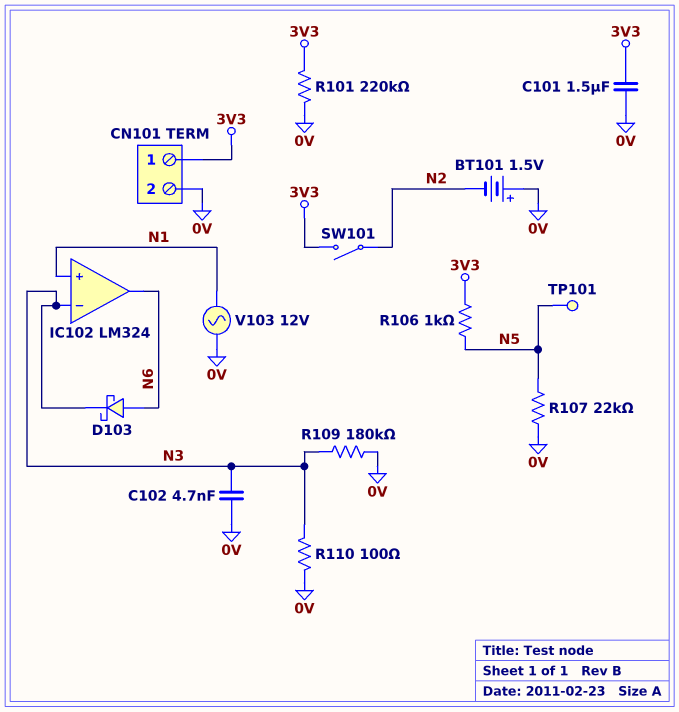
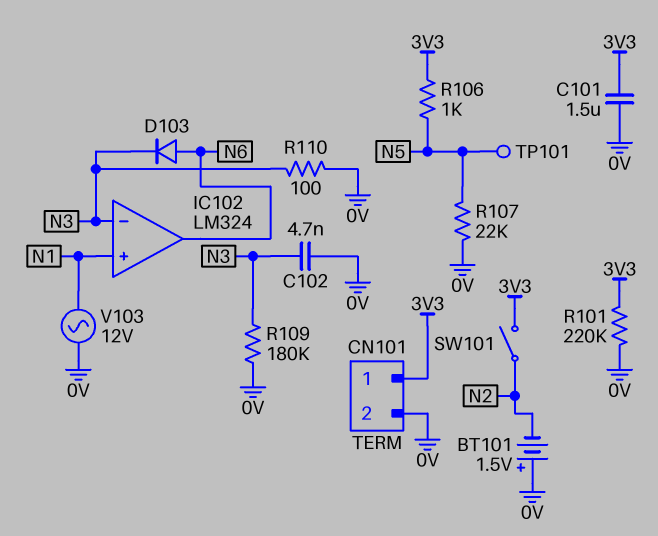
D103: schottky (A N6, K N3) -> diode (A N6, K N3)

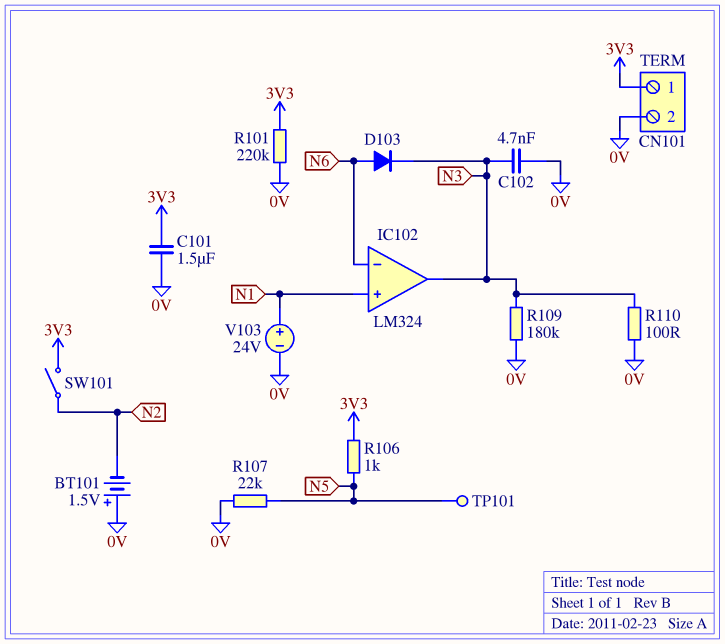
IC102 pin in-: N3 -> N6
IC102 pin out: N6 -> N3
V103: AC 12V (0V, N1) -> 24V (plus N1, minus 0V)

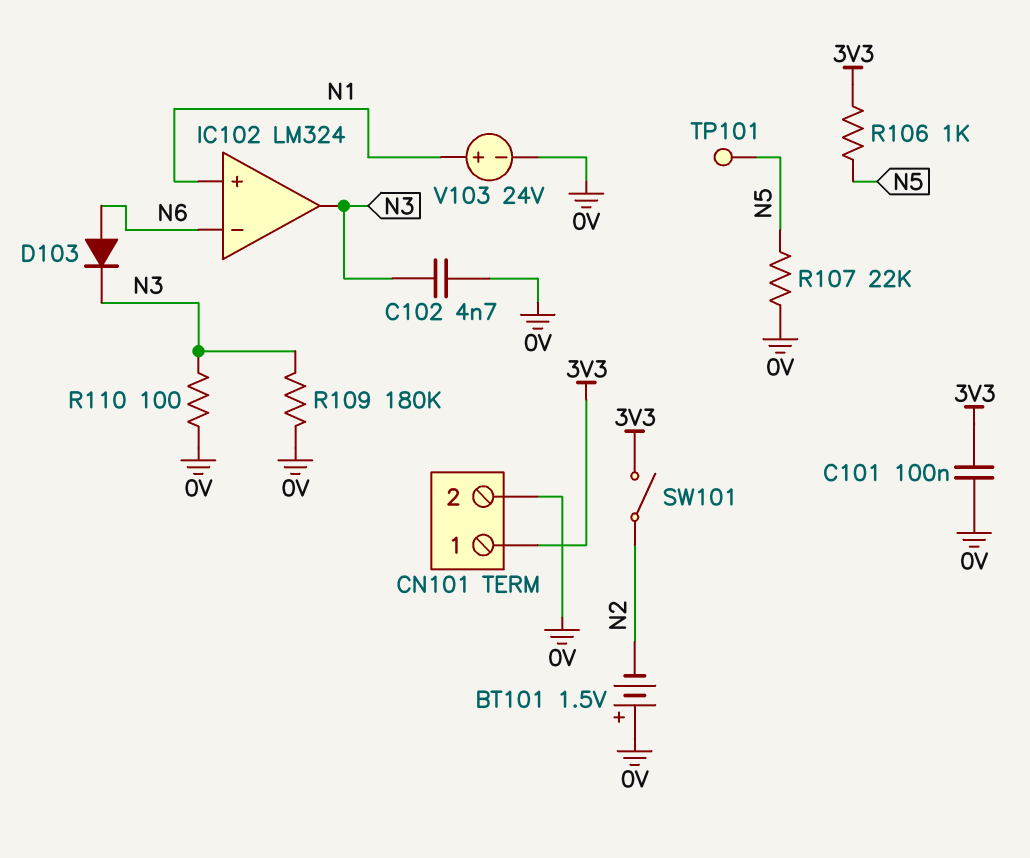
C101: 1.5uF (0V, 3V3) -> 100nF (0V, 3V3)
R101: 220k (0V, 3V3) -> none

